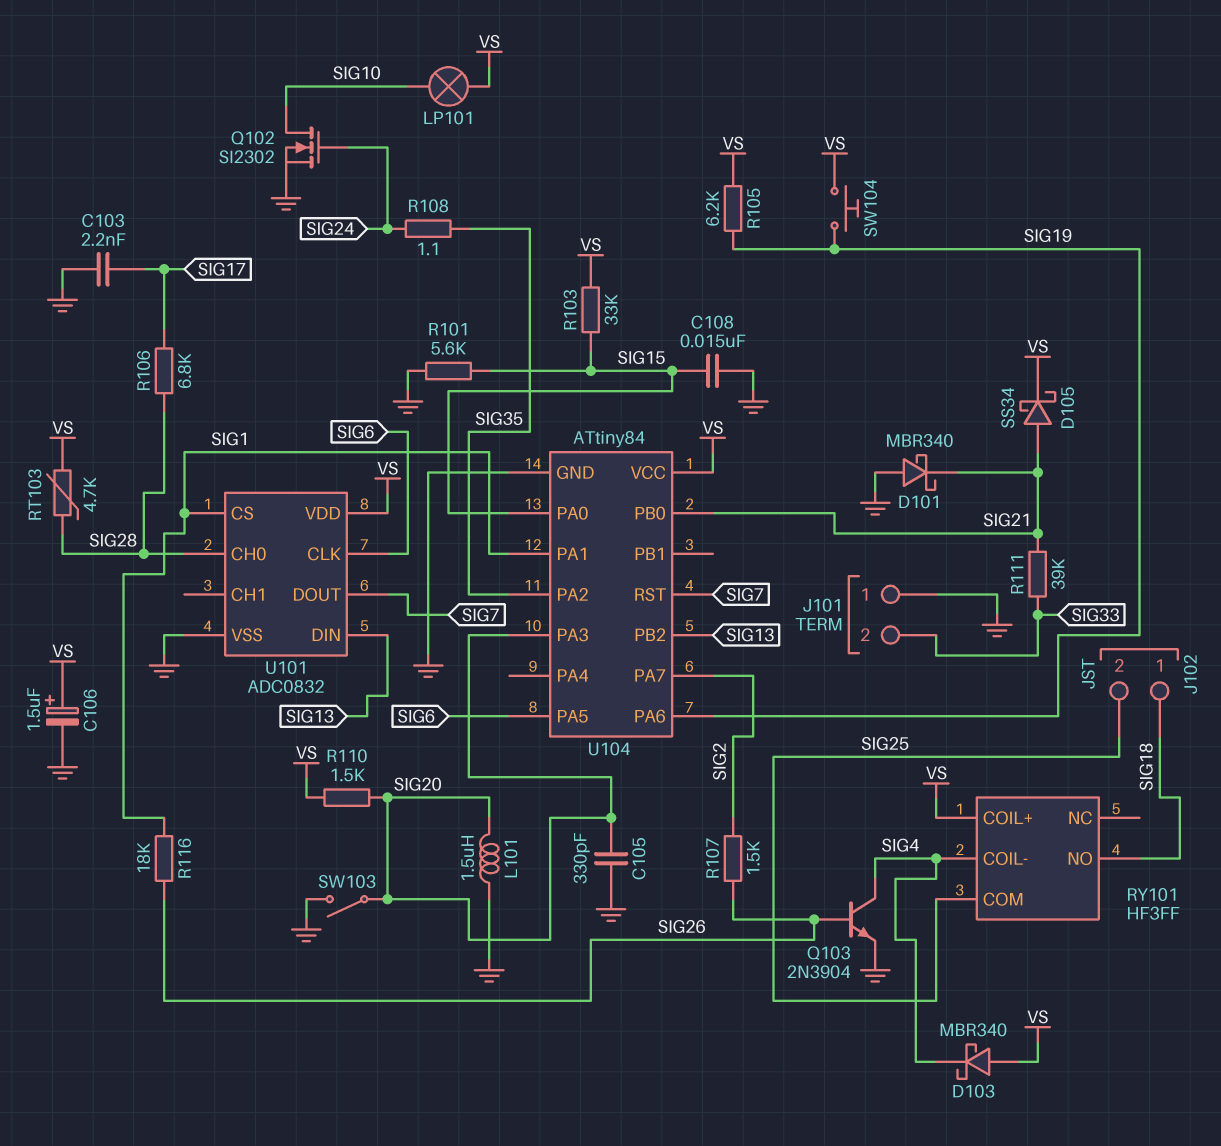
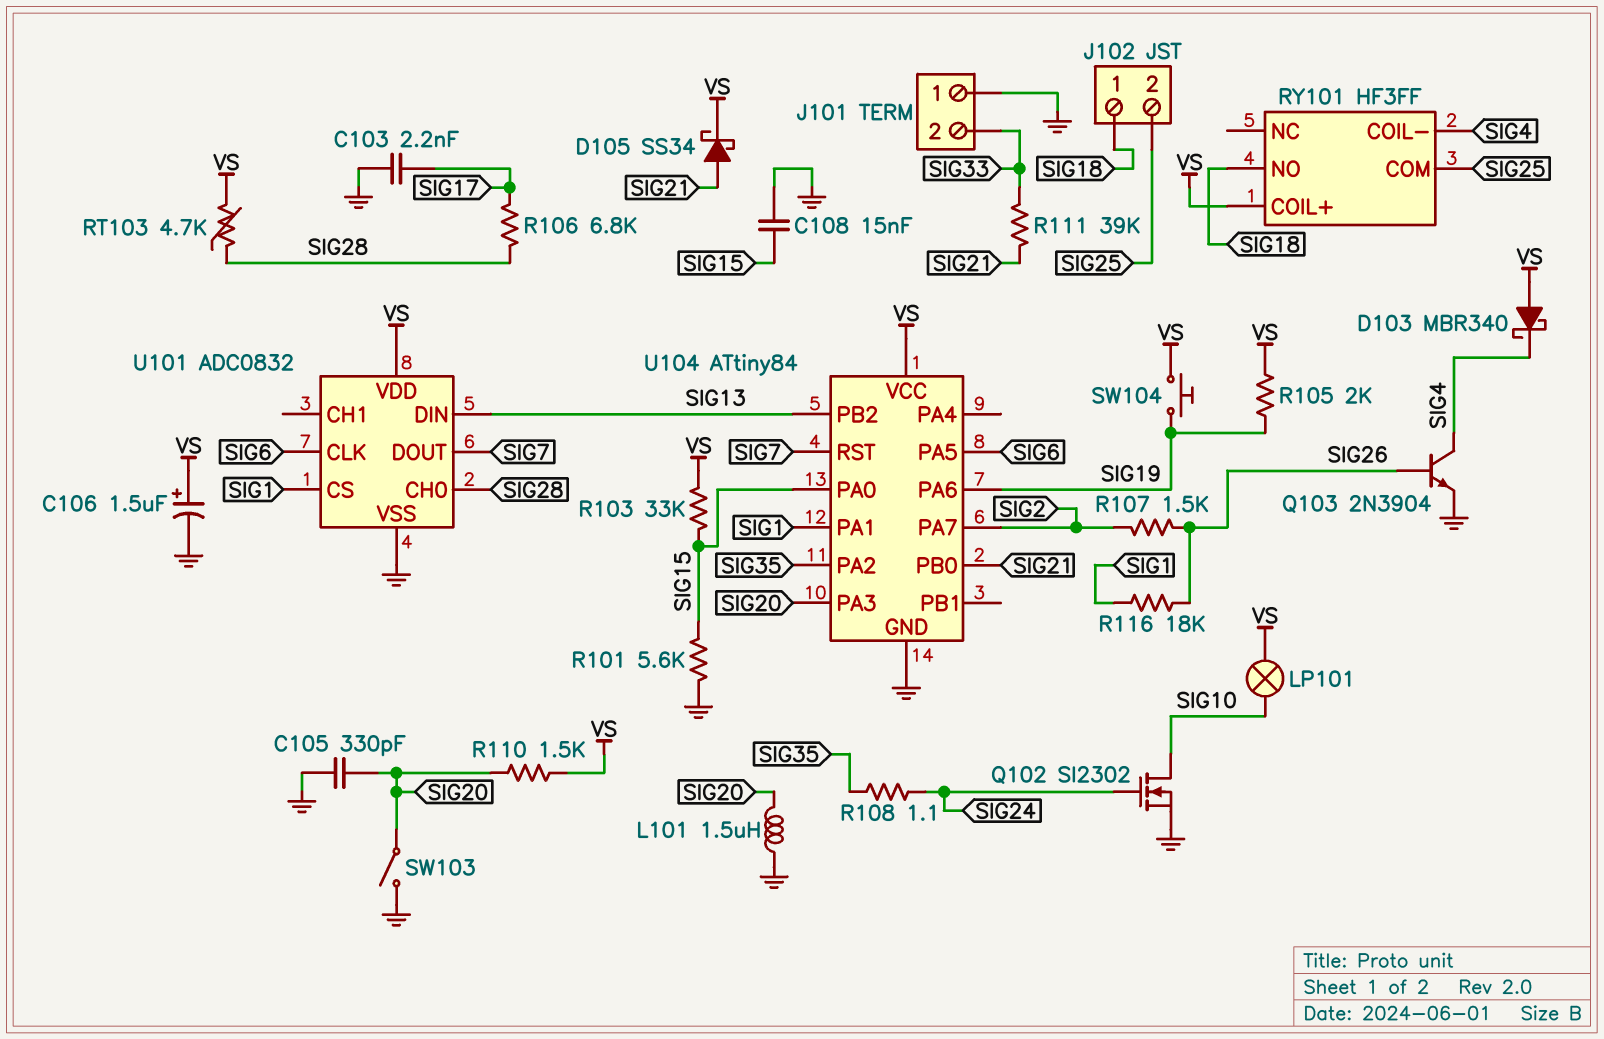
D101: schottky MBR340 (A GND, K SIG21) -> none
R105: 6.2k (SIG19, VS) -> 2k (SIG19, VS)

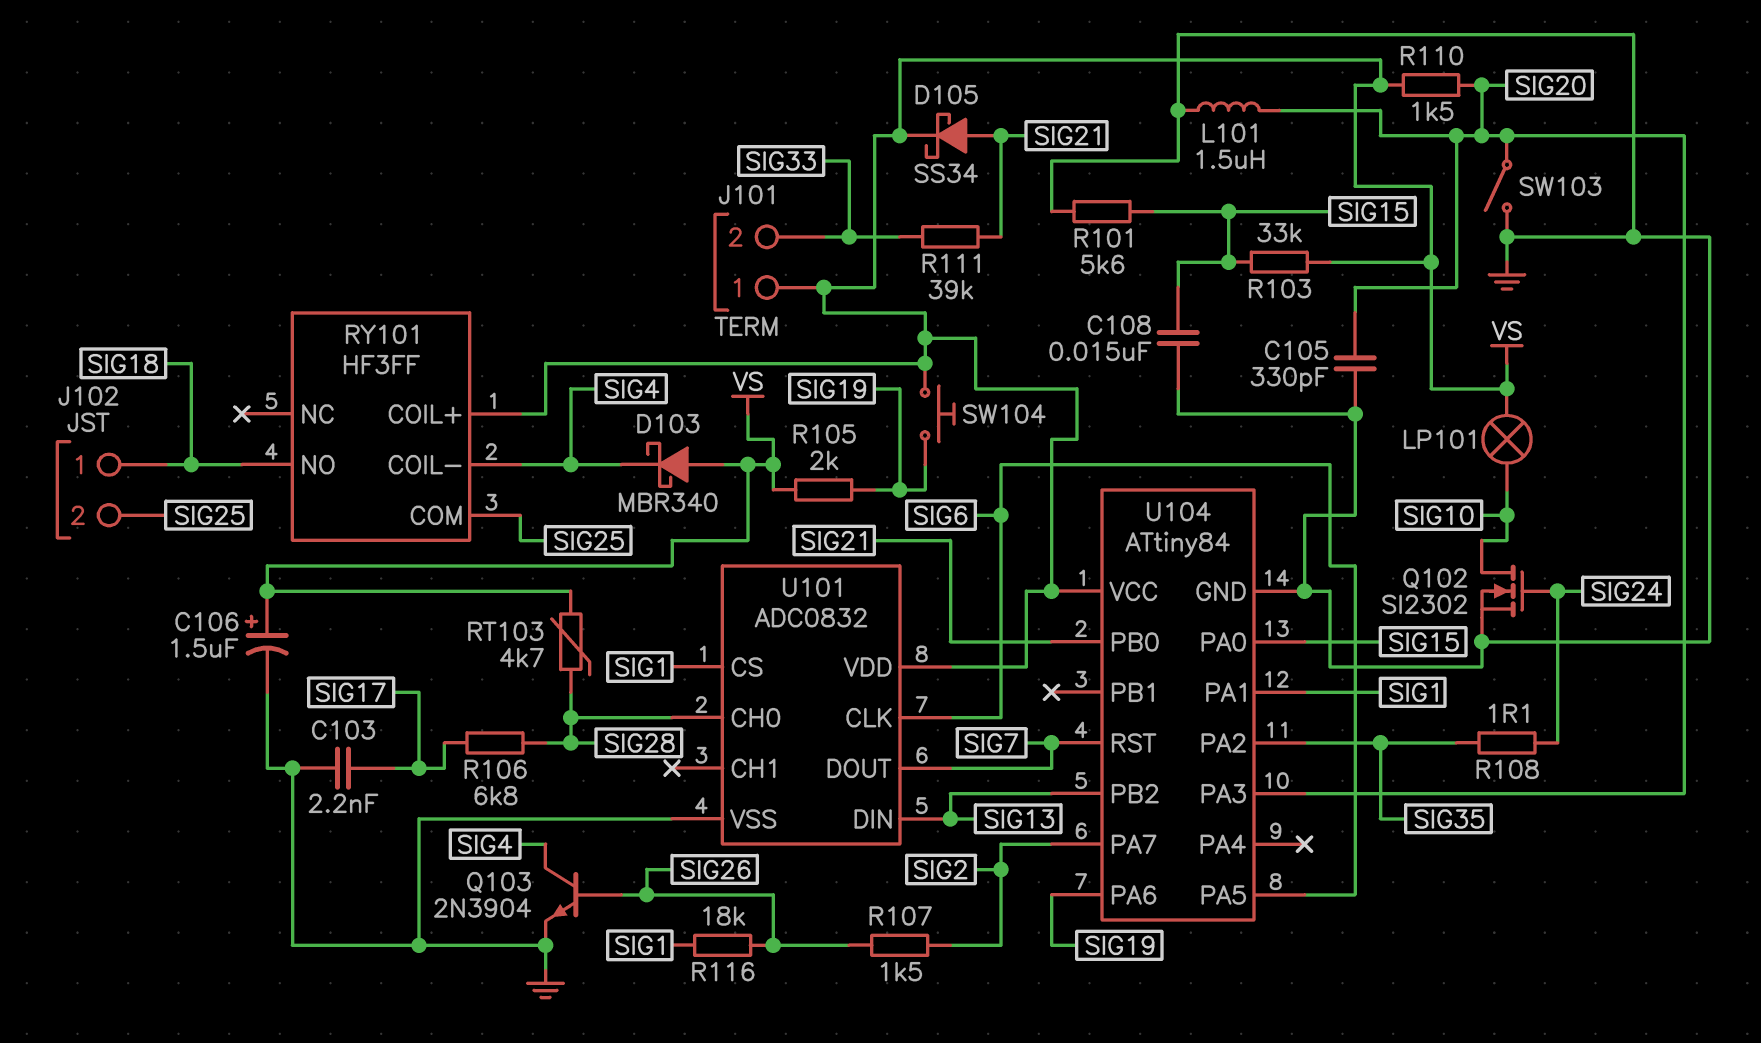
J101 pin 1: GND -> VS

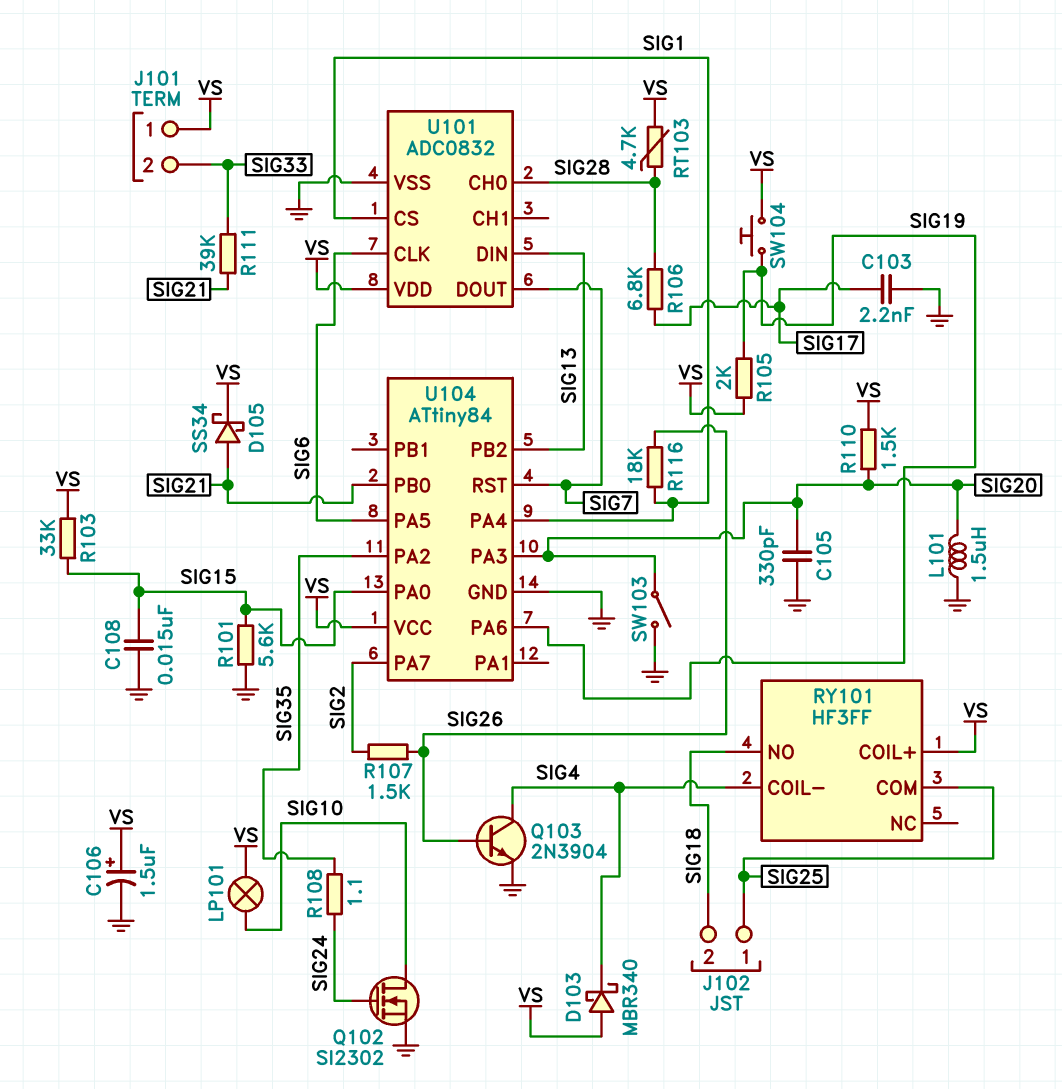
J102 pin 1: SIG18 -> SIG25
J102 pin 2: SIG25 -> SIG18
U104 pin PA1: SIG1 -> none
U104 pin PA4: none -> SIG1

